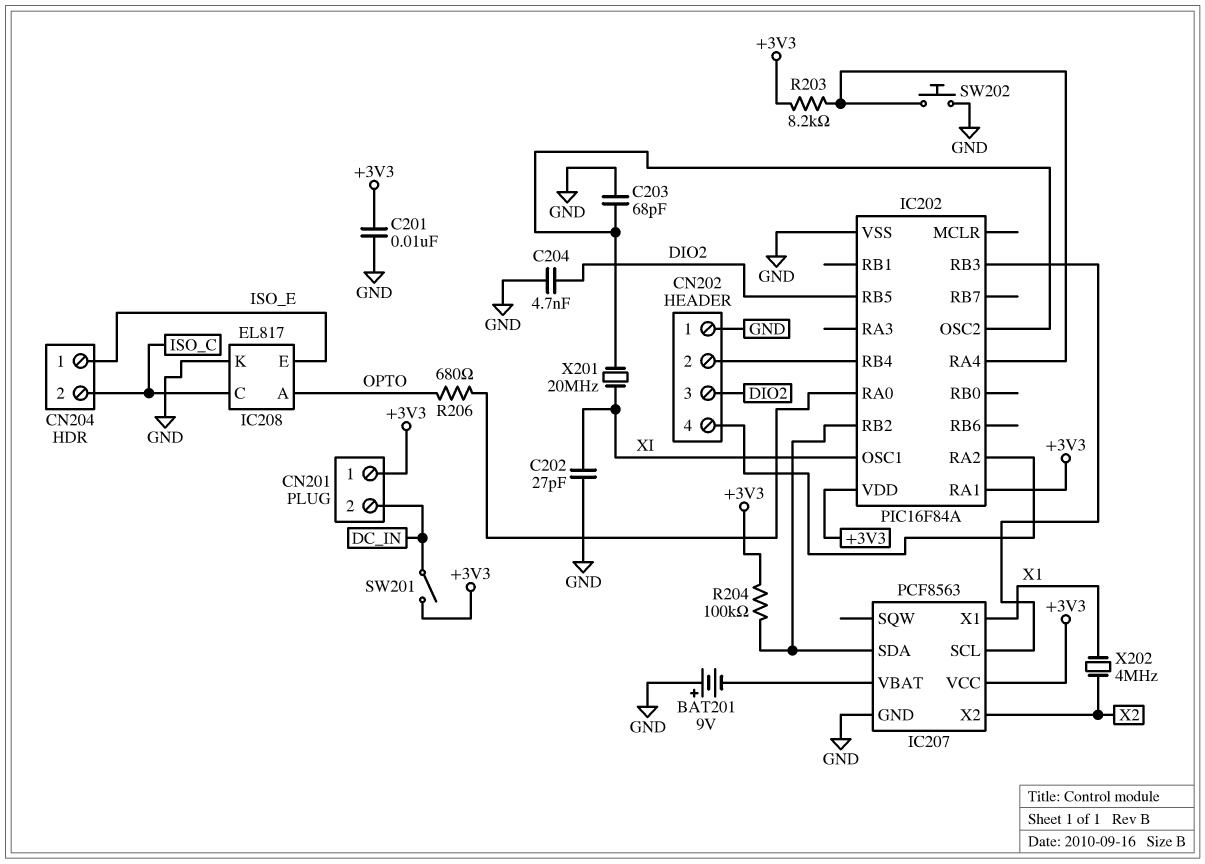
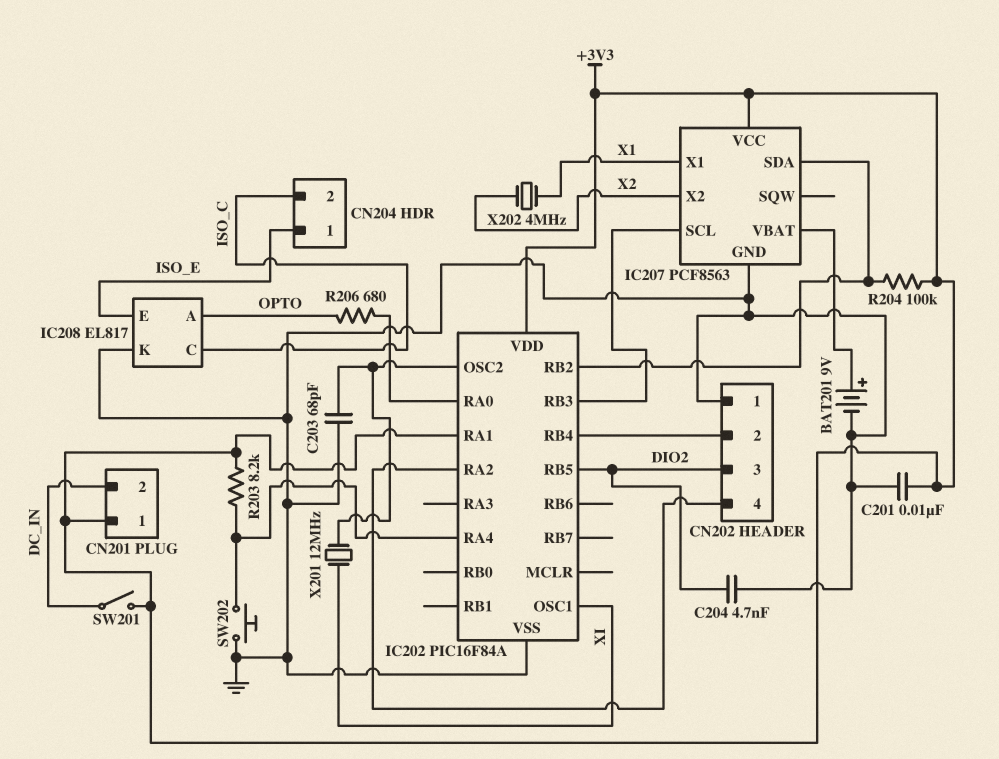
BAT201: 9V (plus GND, minus IC207/VBAT) -> 9V (plus IC207/VBAT, minus GND)
C202: 27pF (GND, XI) -> none
X201: 20MHz (IC202/OSC2, XI) -> 12MHz (IC202/OSC2, XI)

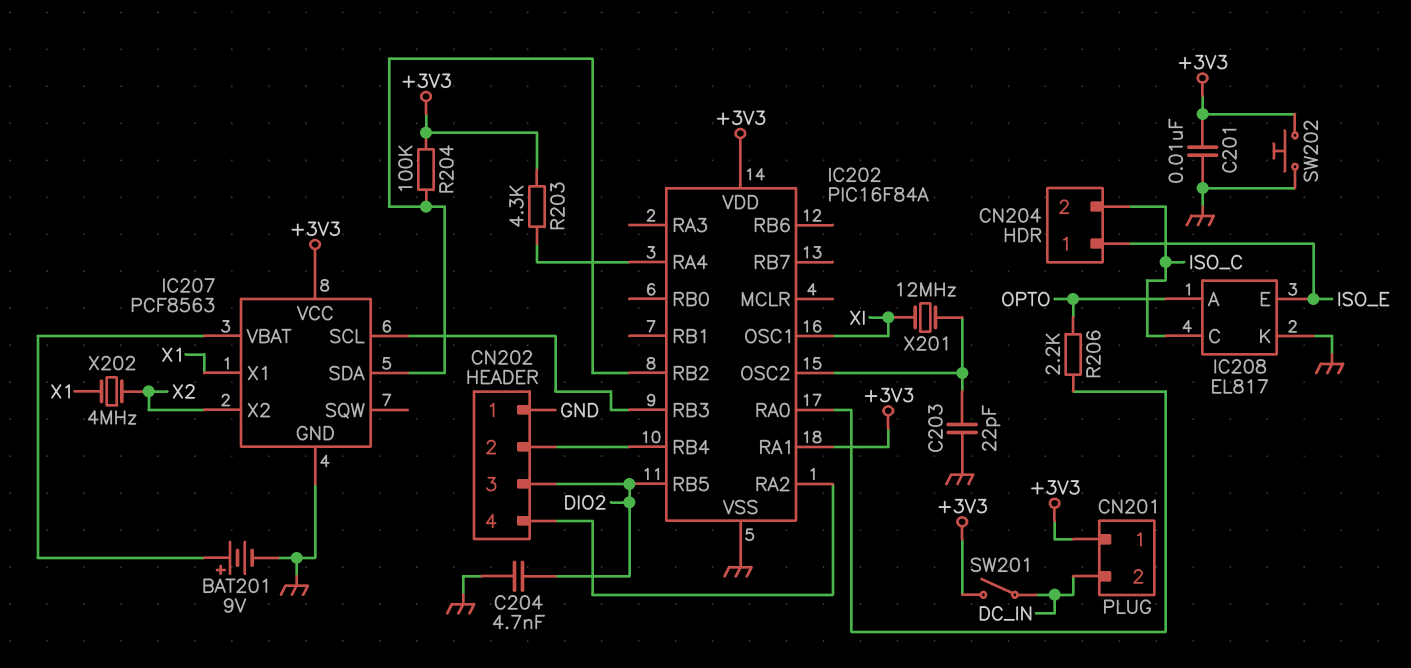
C203: 68pF (GND, IC202/OSC2) -> 22pF (GND, IC202/OSC2)
R203: 8.2k (+3V3, IC202/RA4) -> 4.3k (+3V3, IC202/RA4)
R206: 680 (IC202/RA0, OPTO) -> 2.2k (IC202/RA0, OPTO)
SW202: button (GND, IC202/RA4) -> button (+3V3, GND)

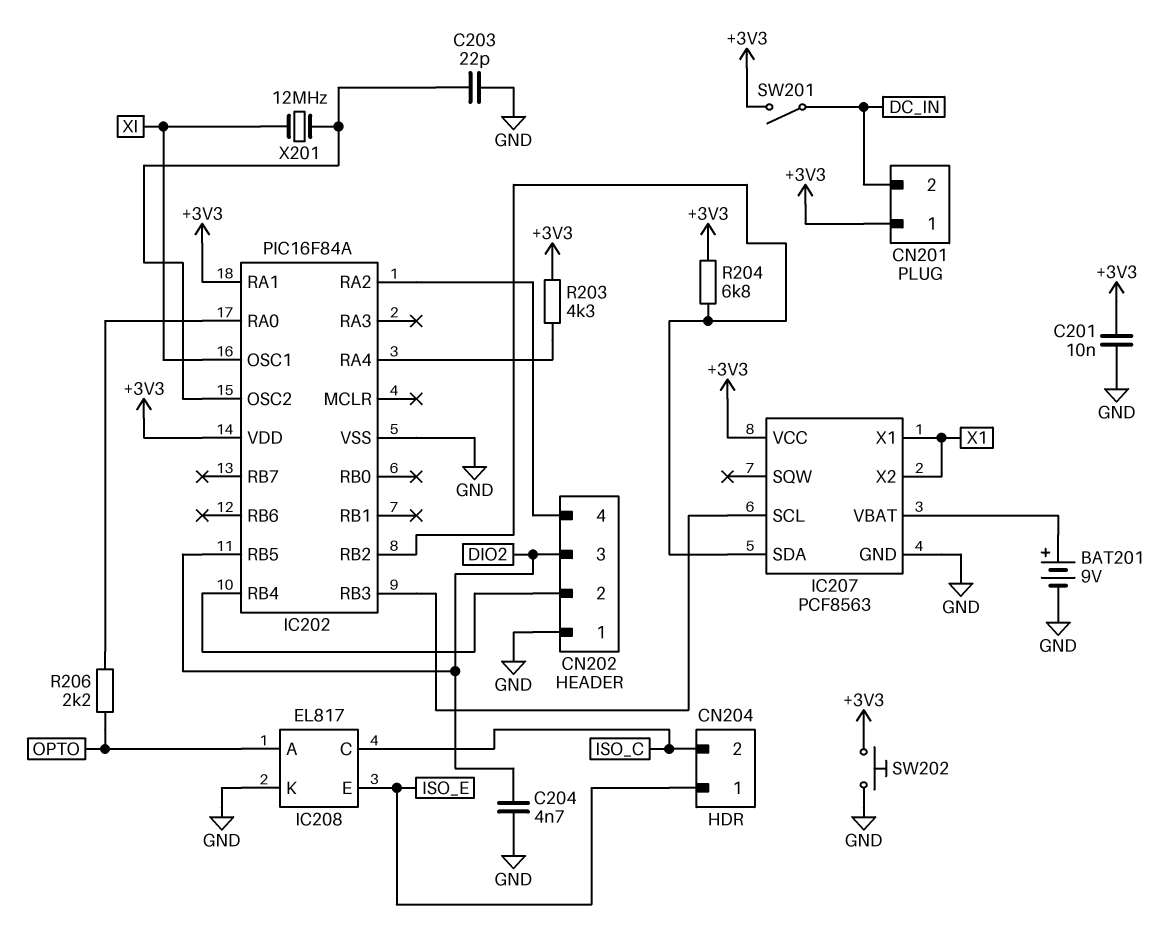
IC207 pin X2: X2 -> X1
R204: 100k (+3V3, IC202/RB2) -> 6.8k (+3V3, IC202/RB2)
X202: 4MHz (X1, X2) -> none

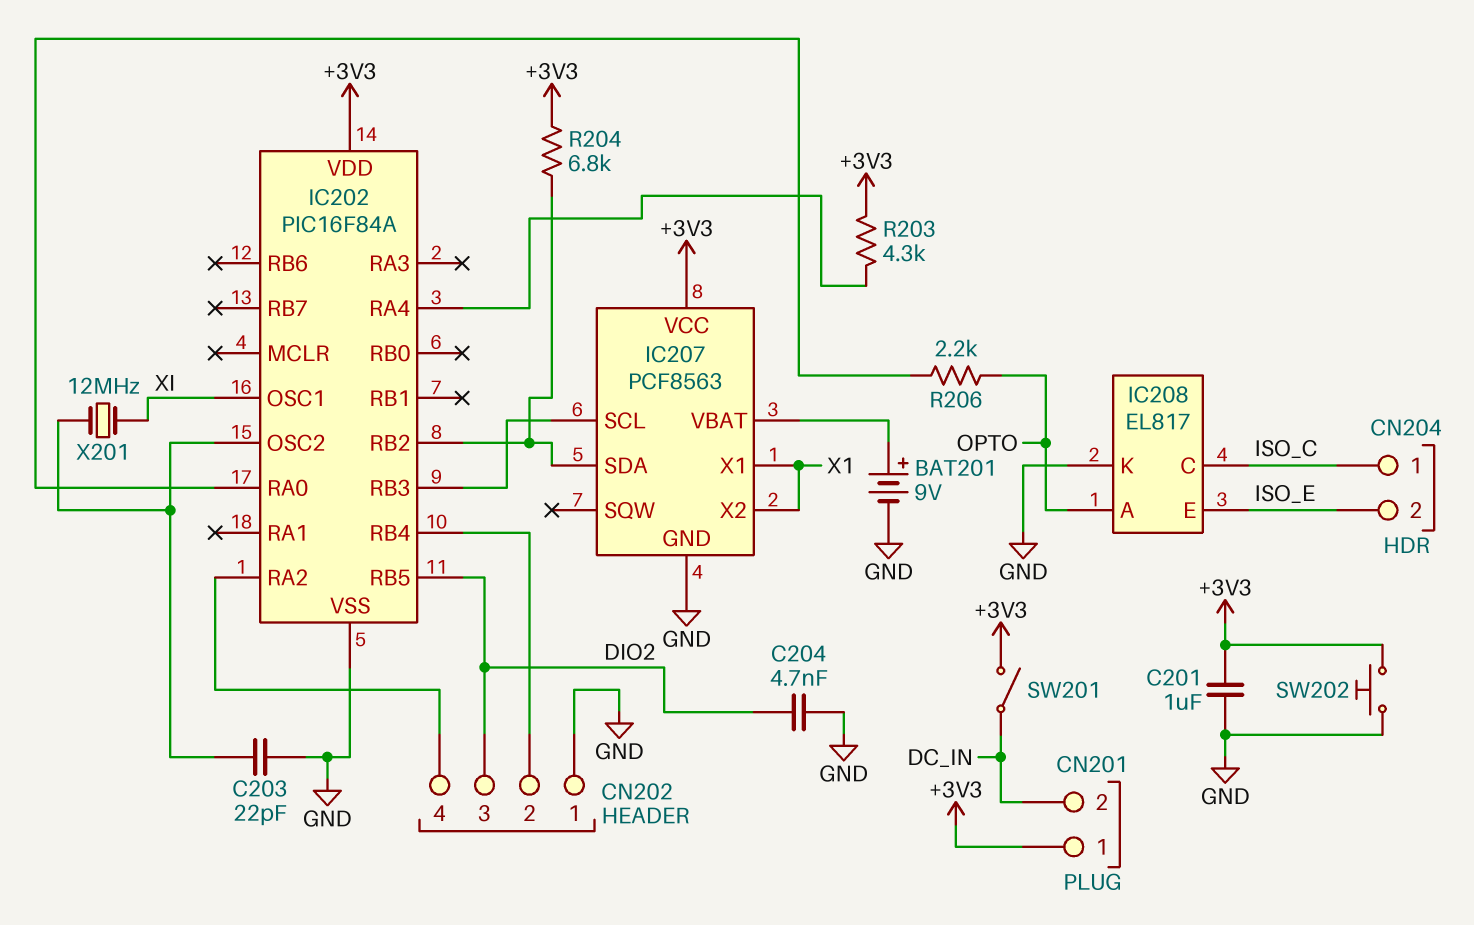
C201: 10nF (+3V3, GND) -> 1uF (+3V3, GND)
CN204 pin 1: ISO_E -> ISO_C
CN204 pin 2: ISO_C -> ISO_E
IC202 pin RA1: +3V3 -> none

